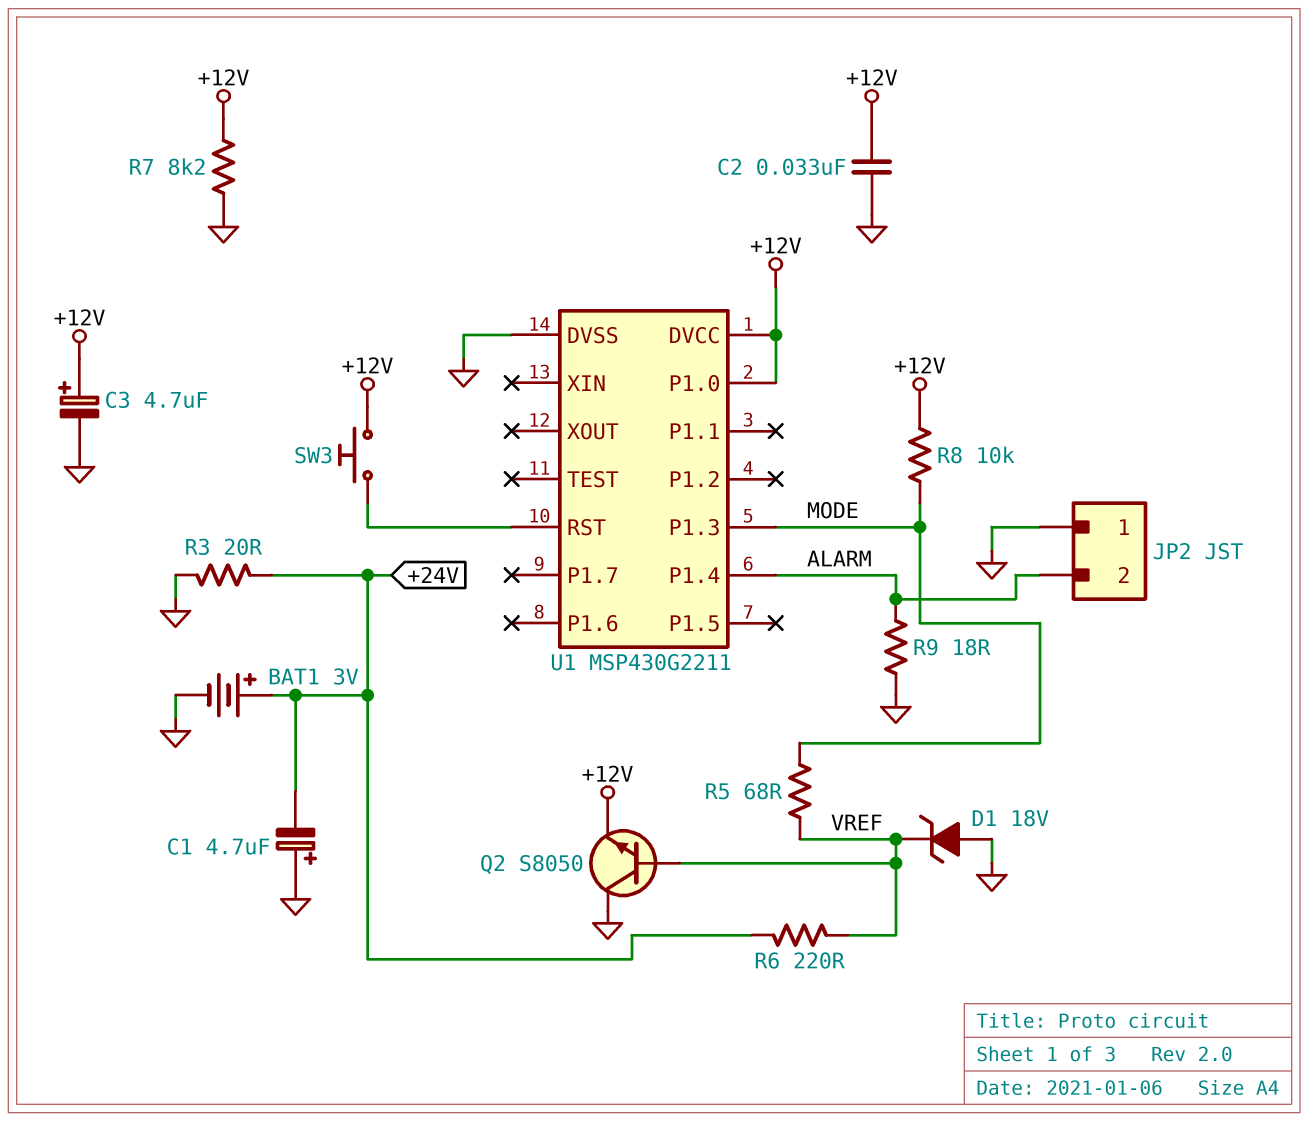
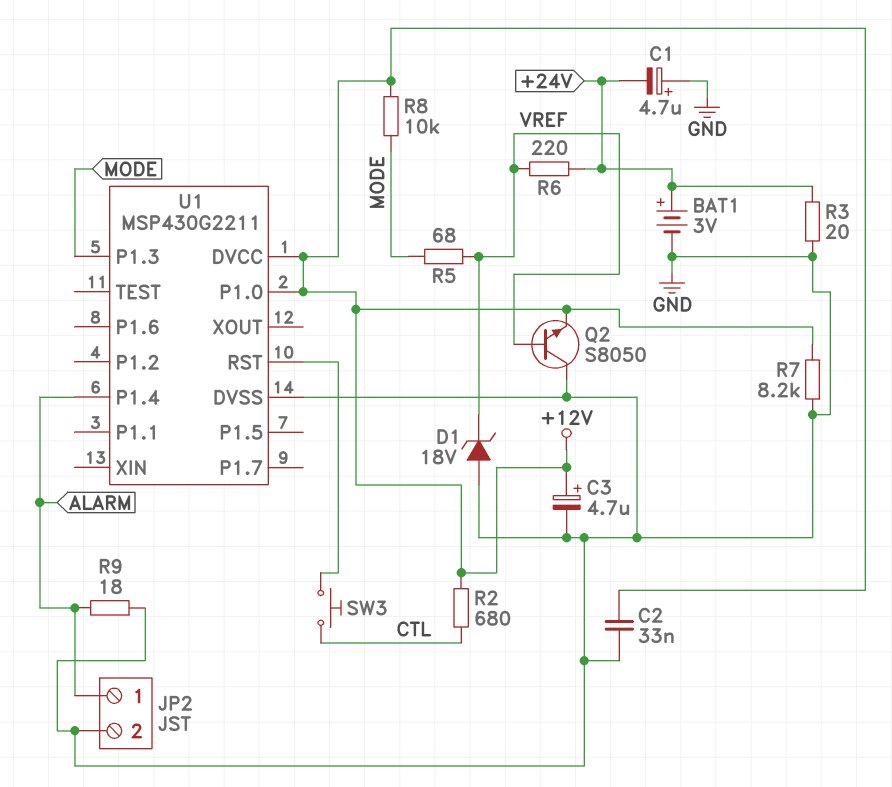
JP2 pin 1: GND -> ALARM
JP2 pin 2: ALARM -> GND
R2: none -> 680 (+12V, CTL)
SW3: button (+12V, U1/RST) -> button (CTL, U1/RST)

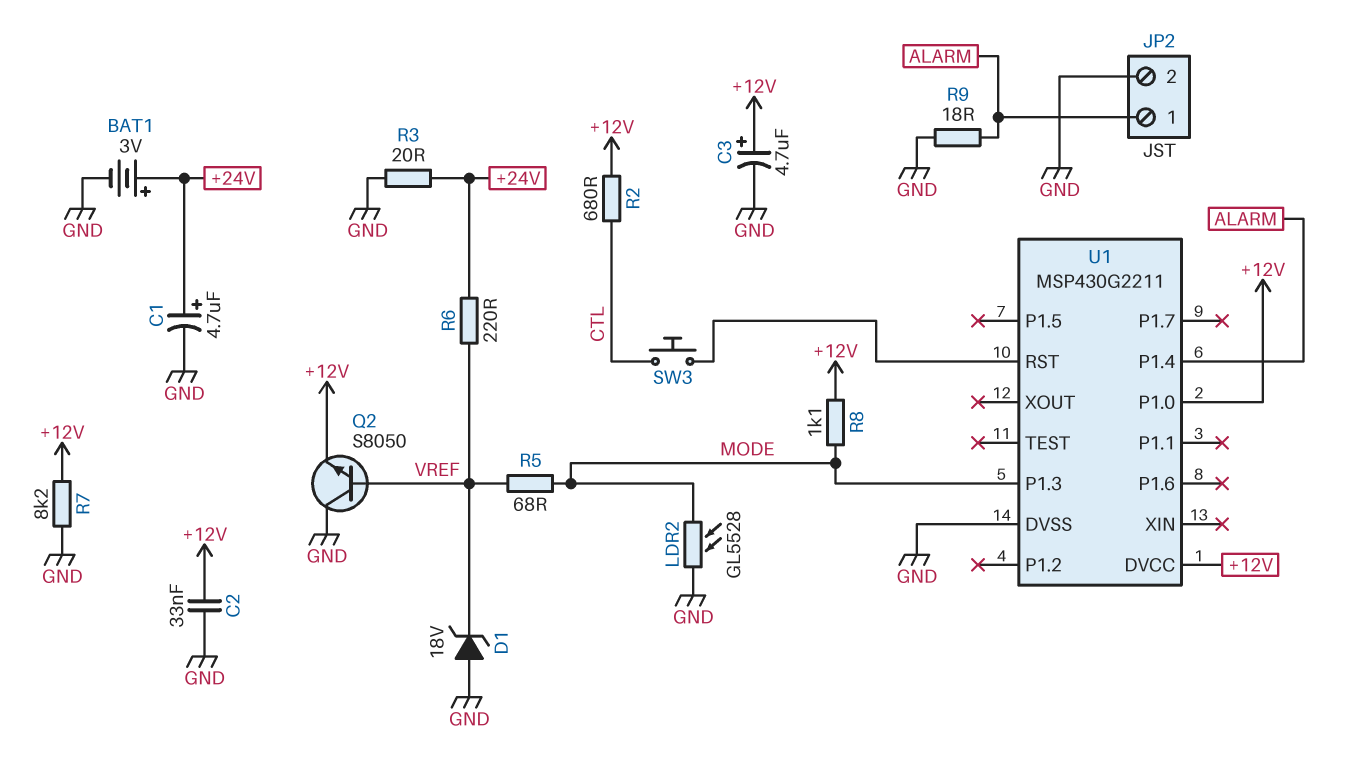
C1: 4.7uF (plus GND, minus +24V) -> 4.7uF (plus +24V, minus GND)
LDR2: none -> GL5528 (GND, MODE)
R8: 10k (+12V, MODE) -> 1.1k (+12V, MODE)

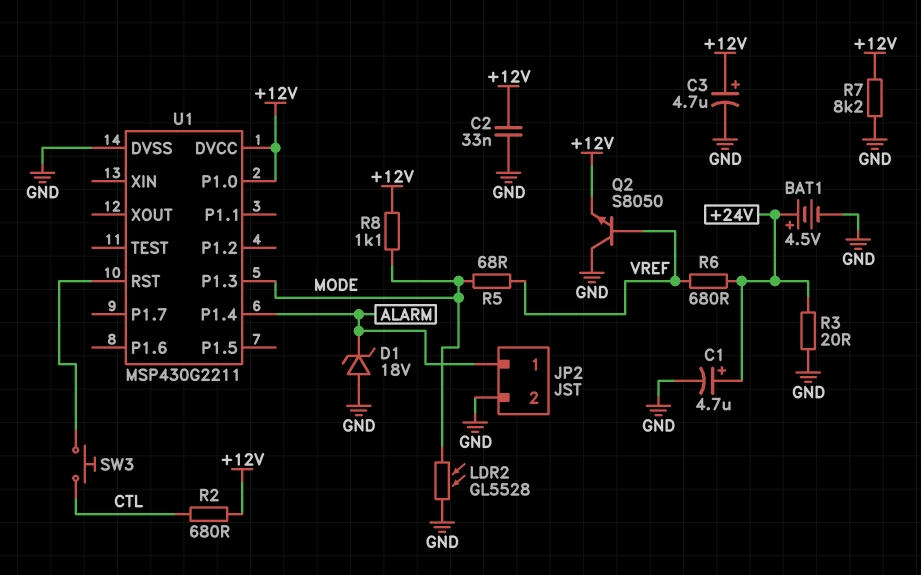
BAT1: 3V (plus +24V, minus GND) -> 4.5V (plus +24V, minus GND)
D1: zener 18V (A GND, K VREF) -> zener 18V (A GND, K ALARM)
R6: 220 (+24V, VREF) -> 680 (+24V, VREF)
R9: 18 (ALARM, GND) -> none

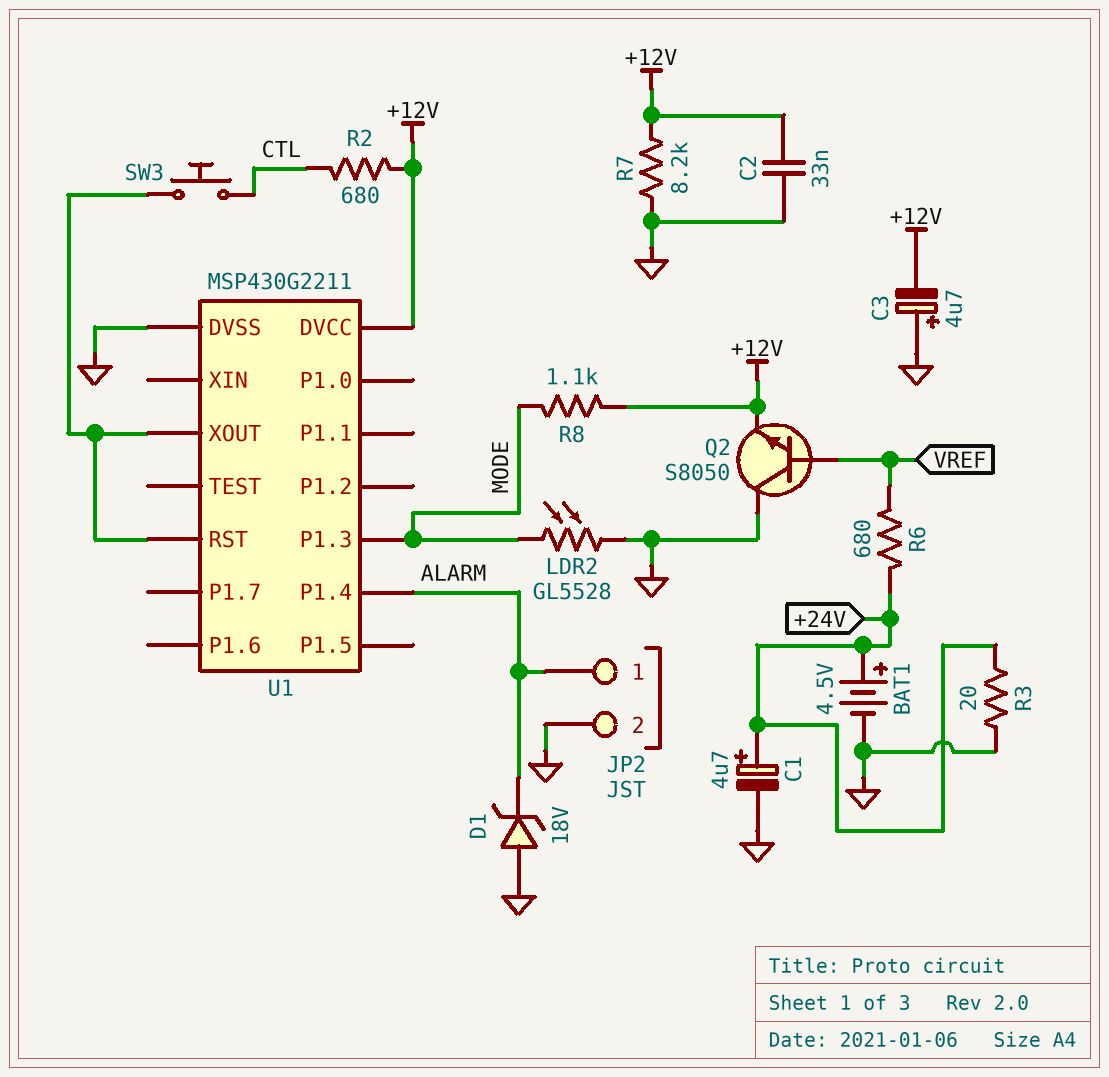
C3: 4.7uF (plus +12V, minus GND) -> 4.7uF (plus GND, minus +12V)
R5: 68 (MODE, VREF) -> none
U1 pin P1.0: +12V -> none
U1 pin XOUT: none -> U1/RST

